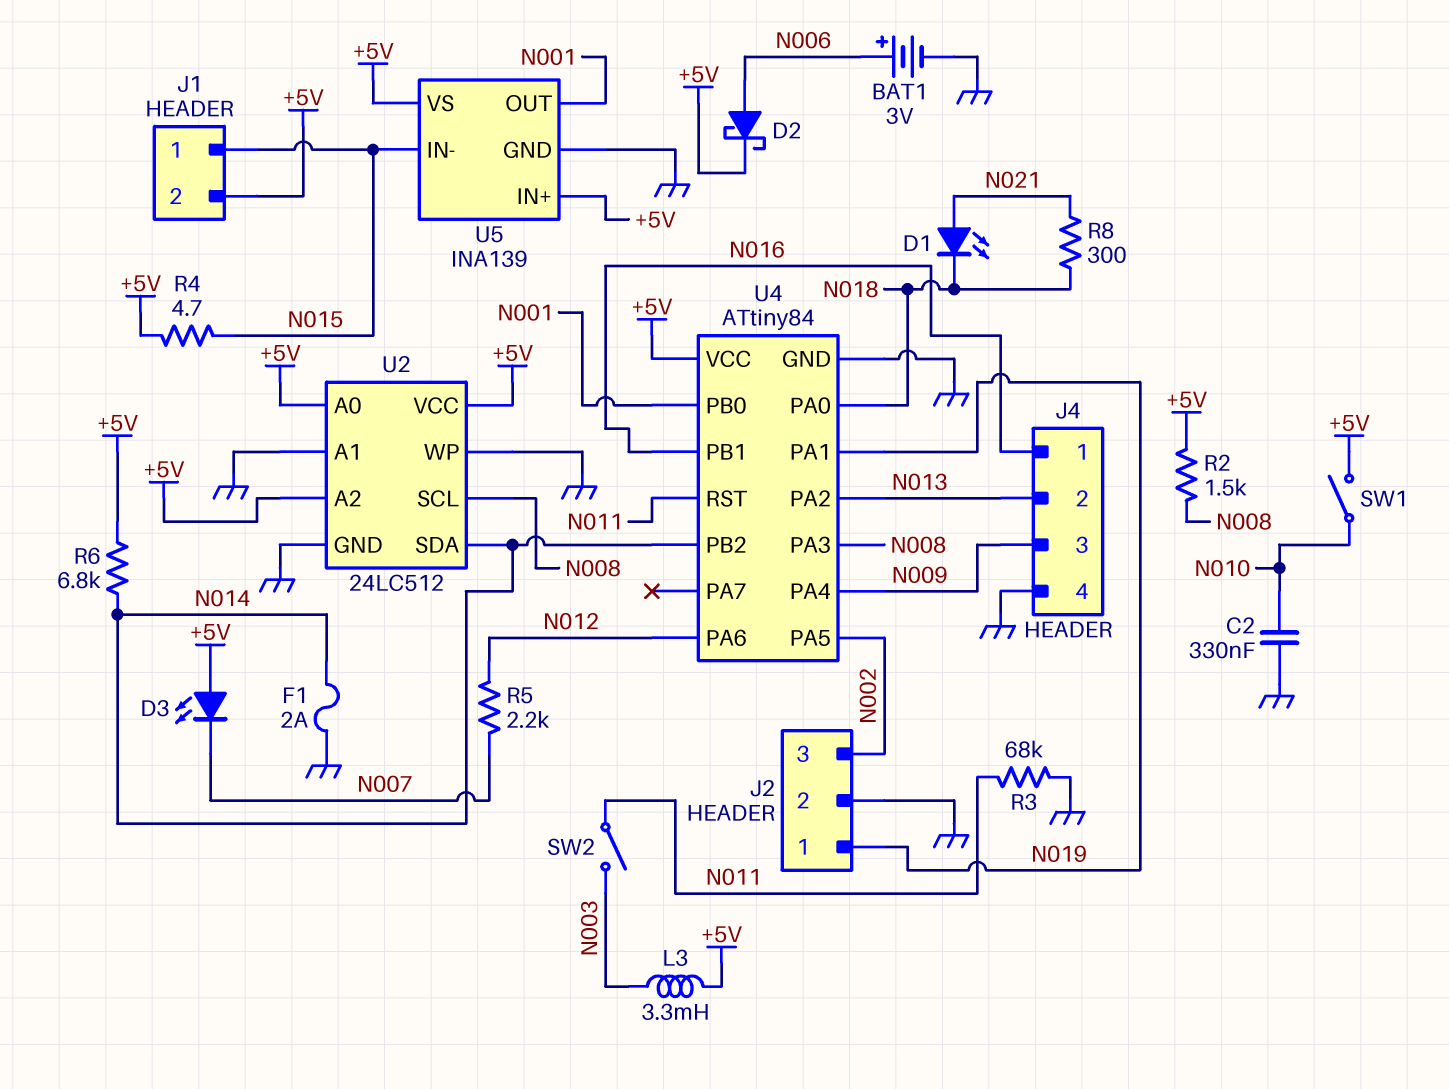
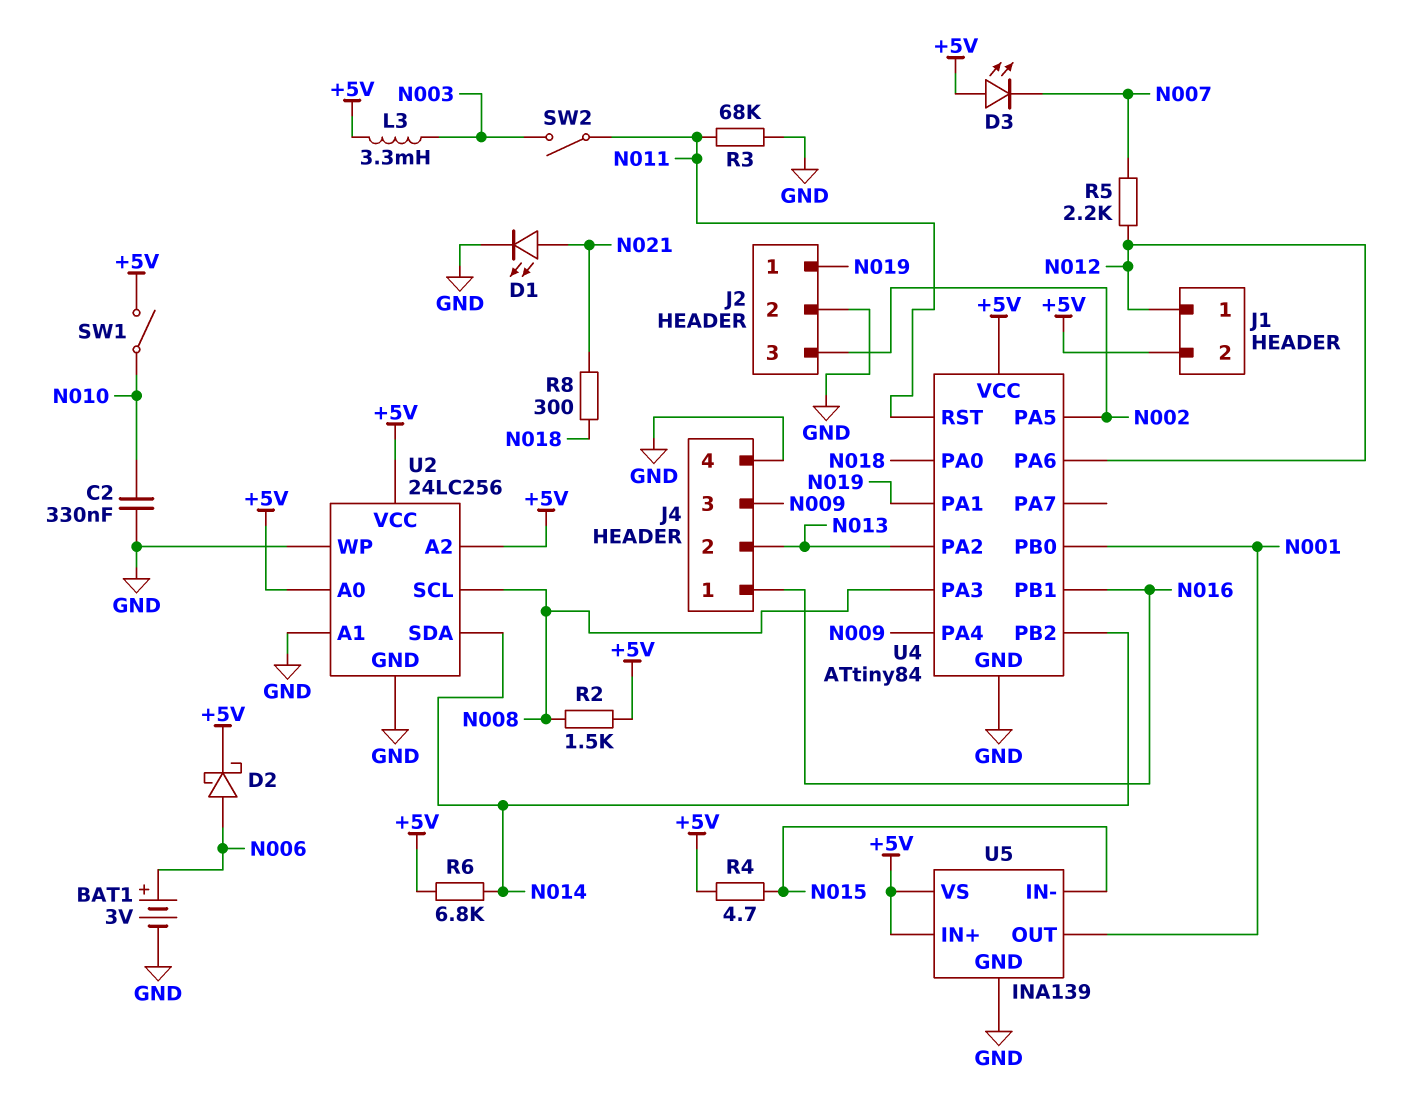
D1: LED (A N021, K N018) -> LED (A N021, K GND)
F1: 2A (GND, N014) -> none
J1 pin 1: N015 -> N012
U2: 24LC512 -> 24LC256

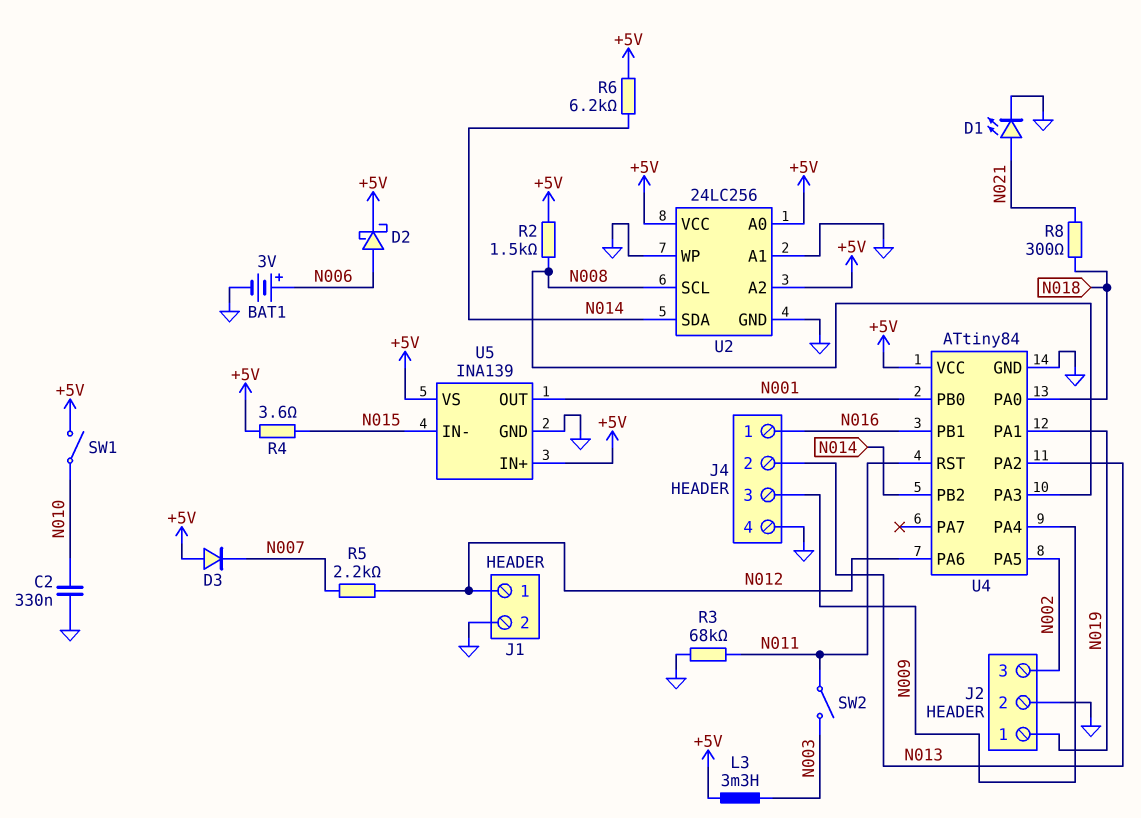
D3: LED (A +5V, K N007) -> diode (A +5V, K N007)
J1 pin 2: +5V -> GND
R4: 4.7 (+5V, N015) -> 3.6 (+5V, N015)
R6: 6.8k (+5V, N014) -> 6.2k (+5V, N014)

